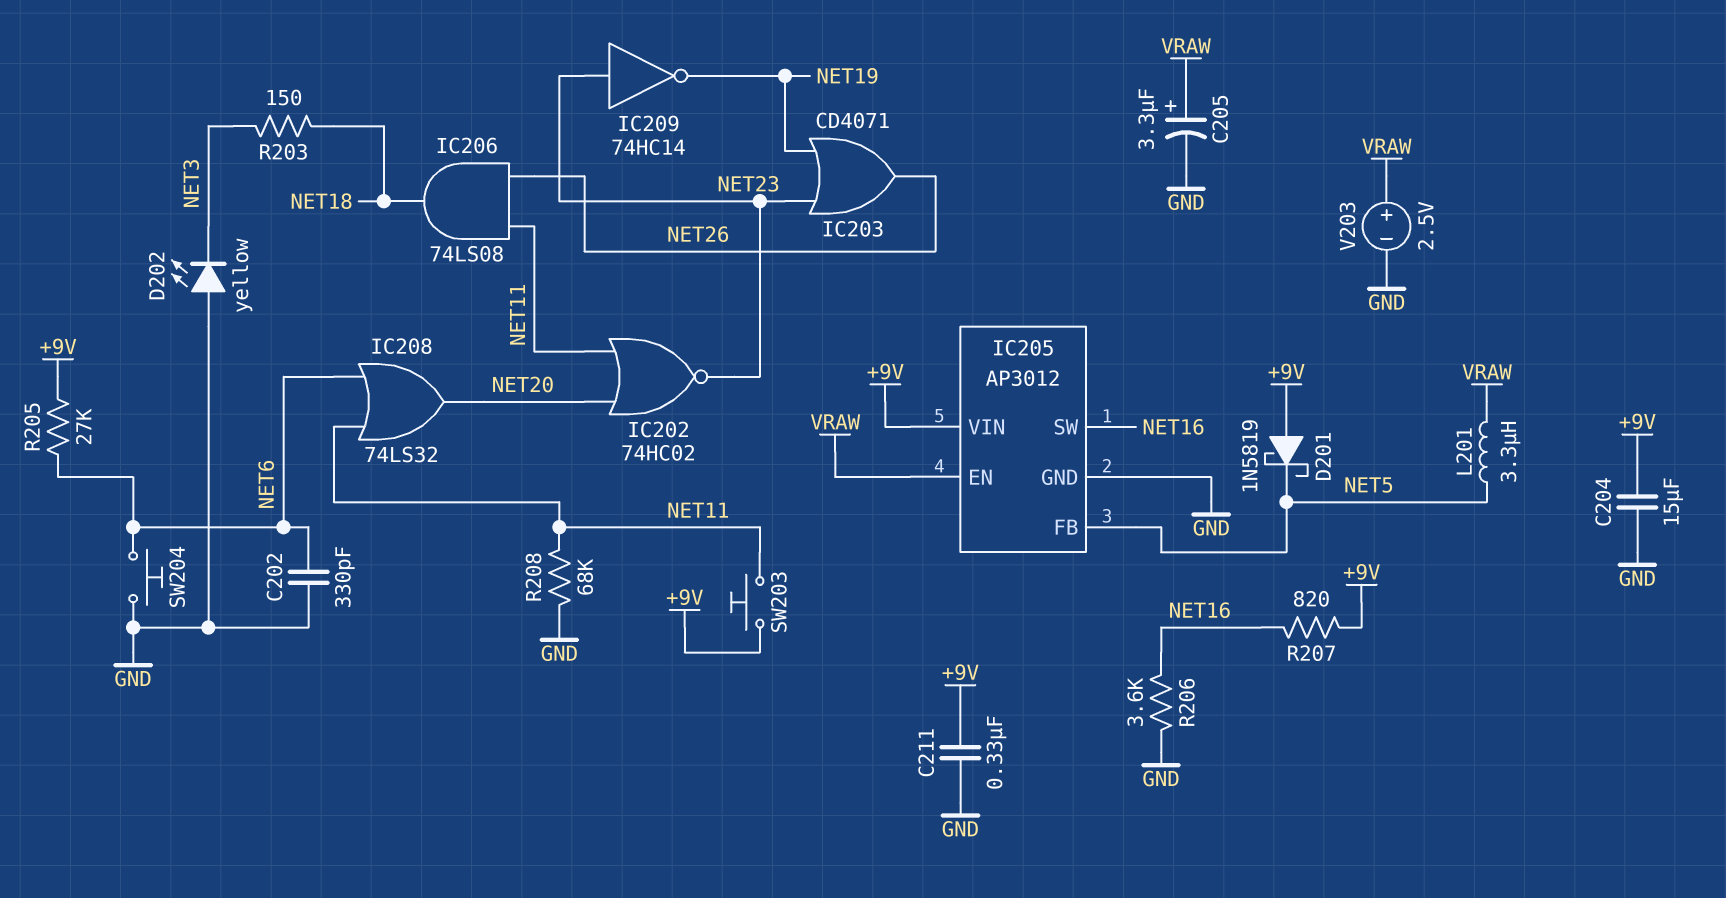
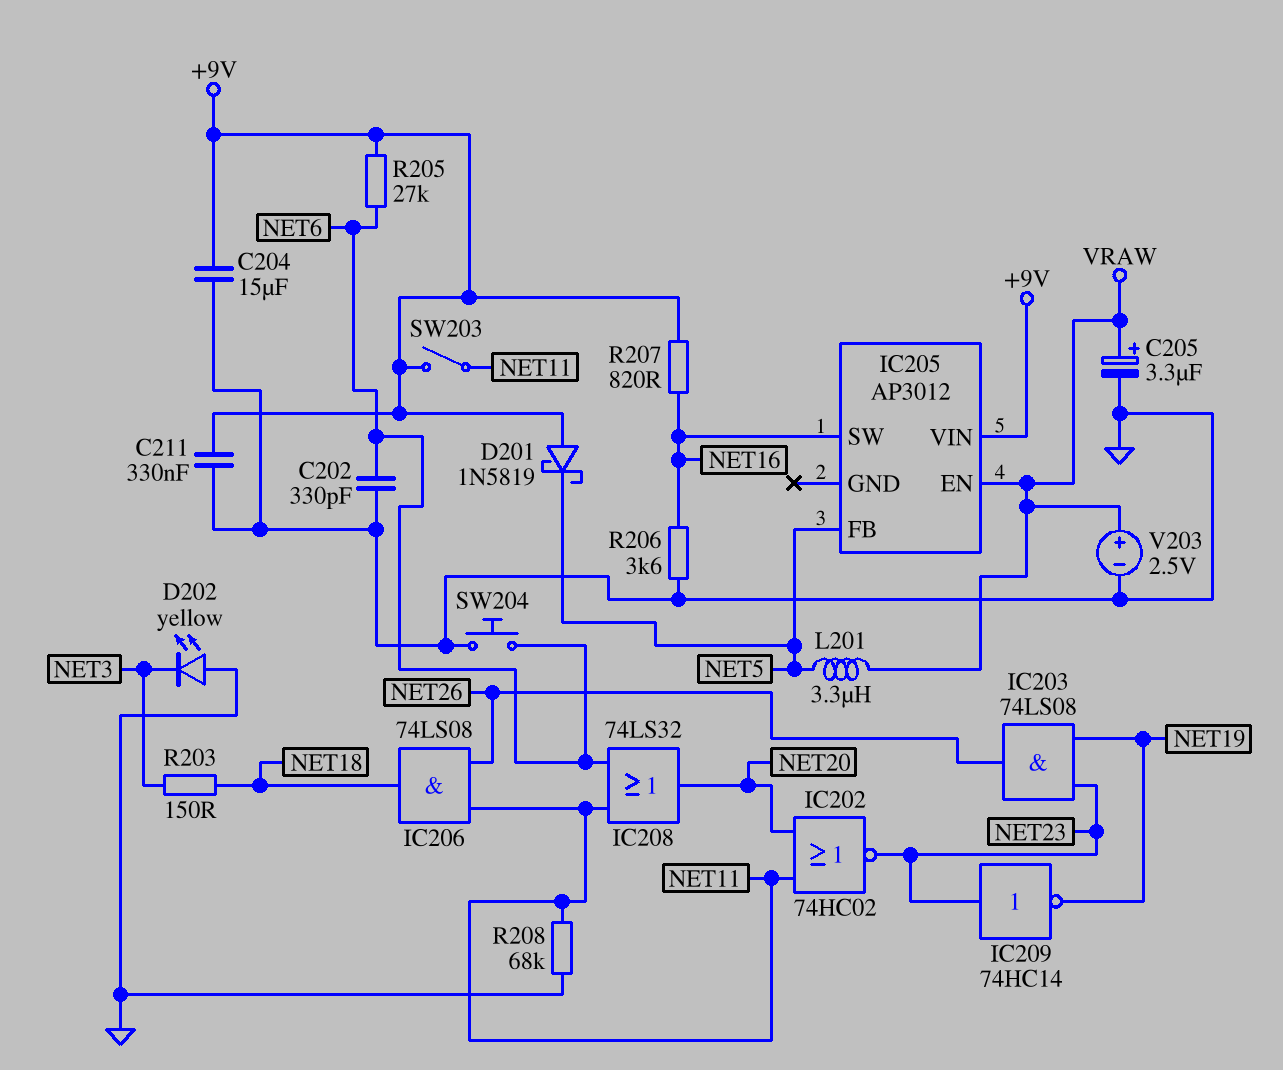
IC203: OR CD4071 (in NET19, in NET23, out NET26) -> AND 74LS08 (in NET19, in NET23, out NET26)
IC205 pin GND: GND -> none
SW203: button (+9V, NET11) -> switch (+9V, NET11)

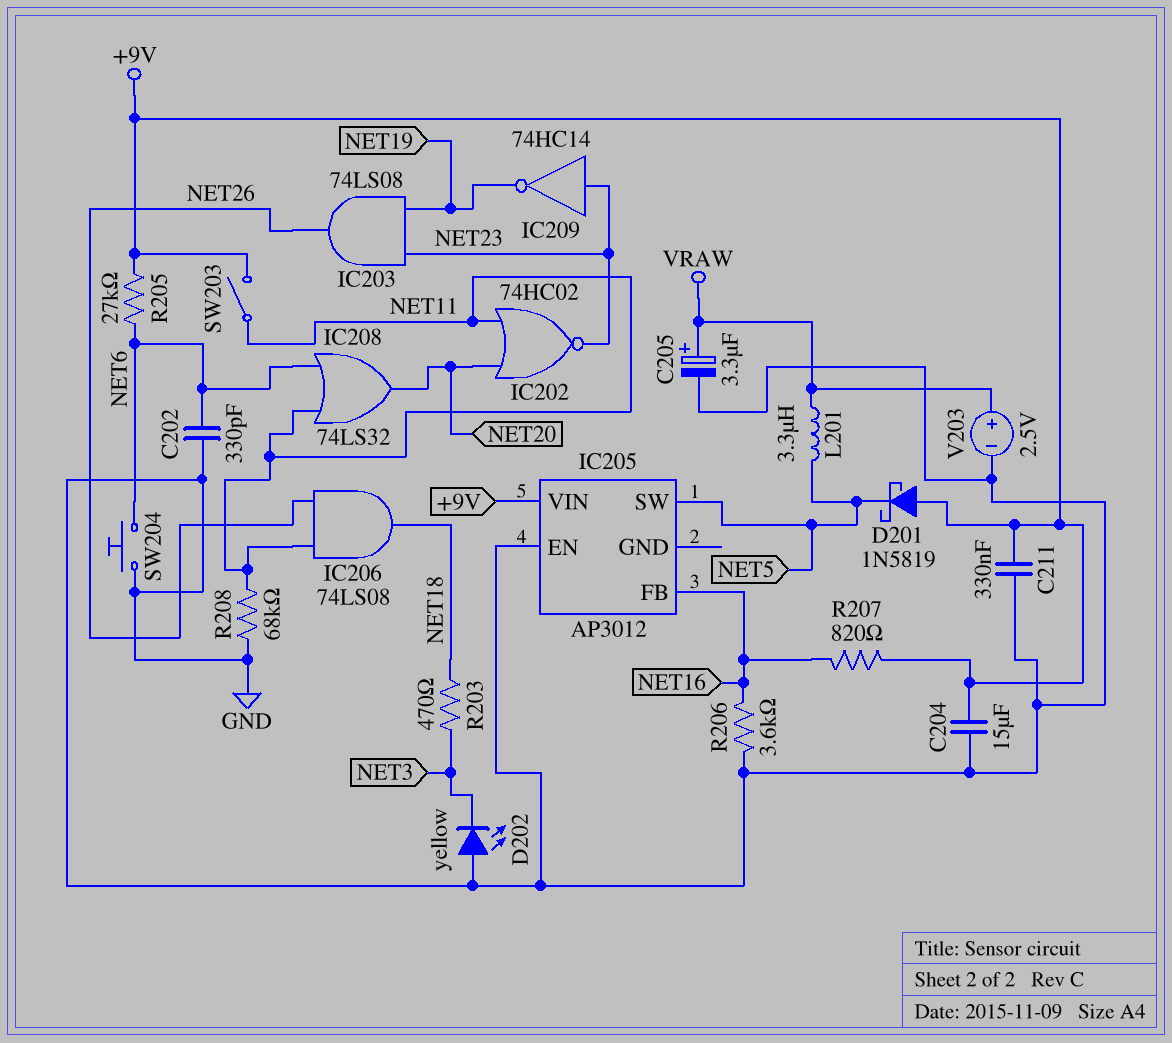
IC205 pin EN: VRAW -> GND
IC205 pin FB: NET5 -> NET16
IC205 pin SW: NET16 -> NET5
R203: 150 (NET3, NET18) -> 470 (NET3, NET18)

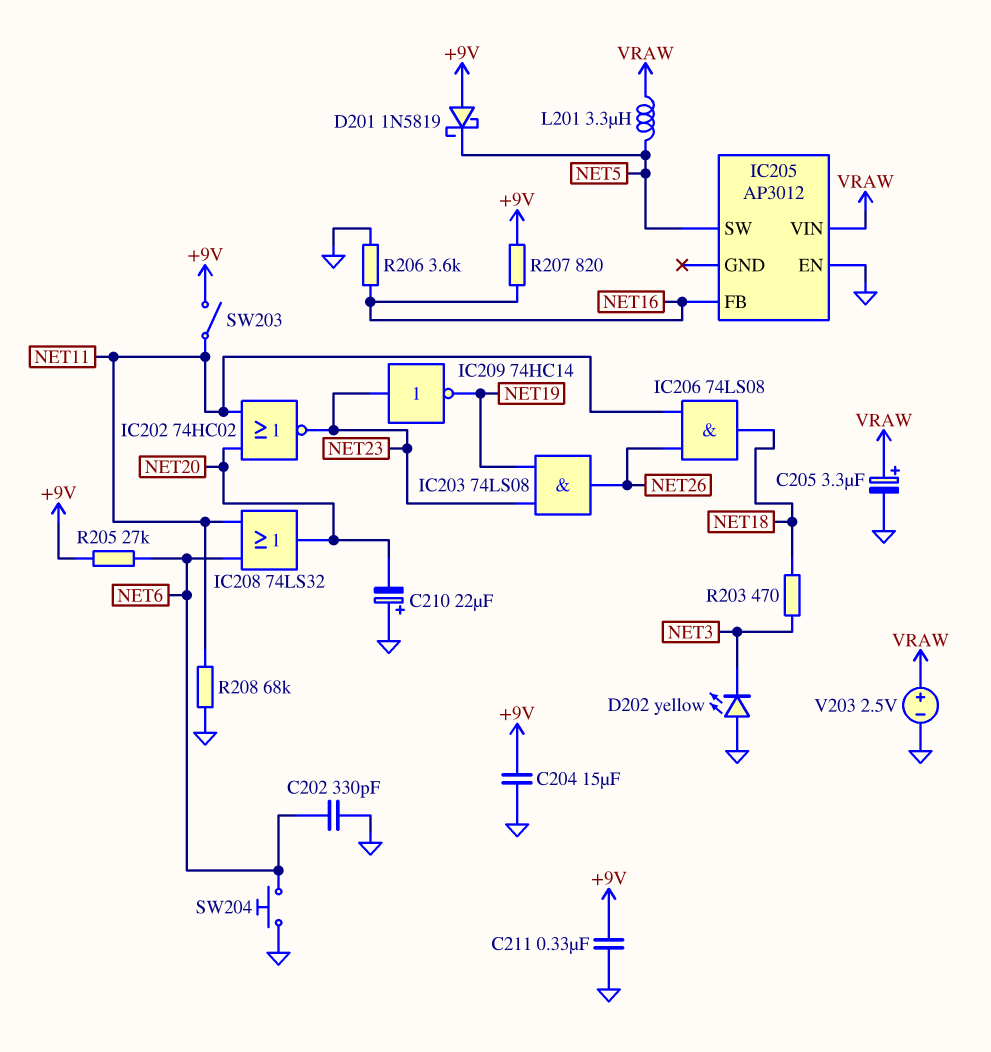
C210: none -> 22uF (plus GND, minus NET20)
IC205 pin VIN: +9V -> VRAW

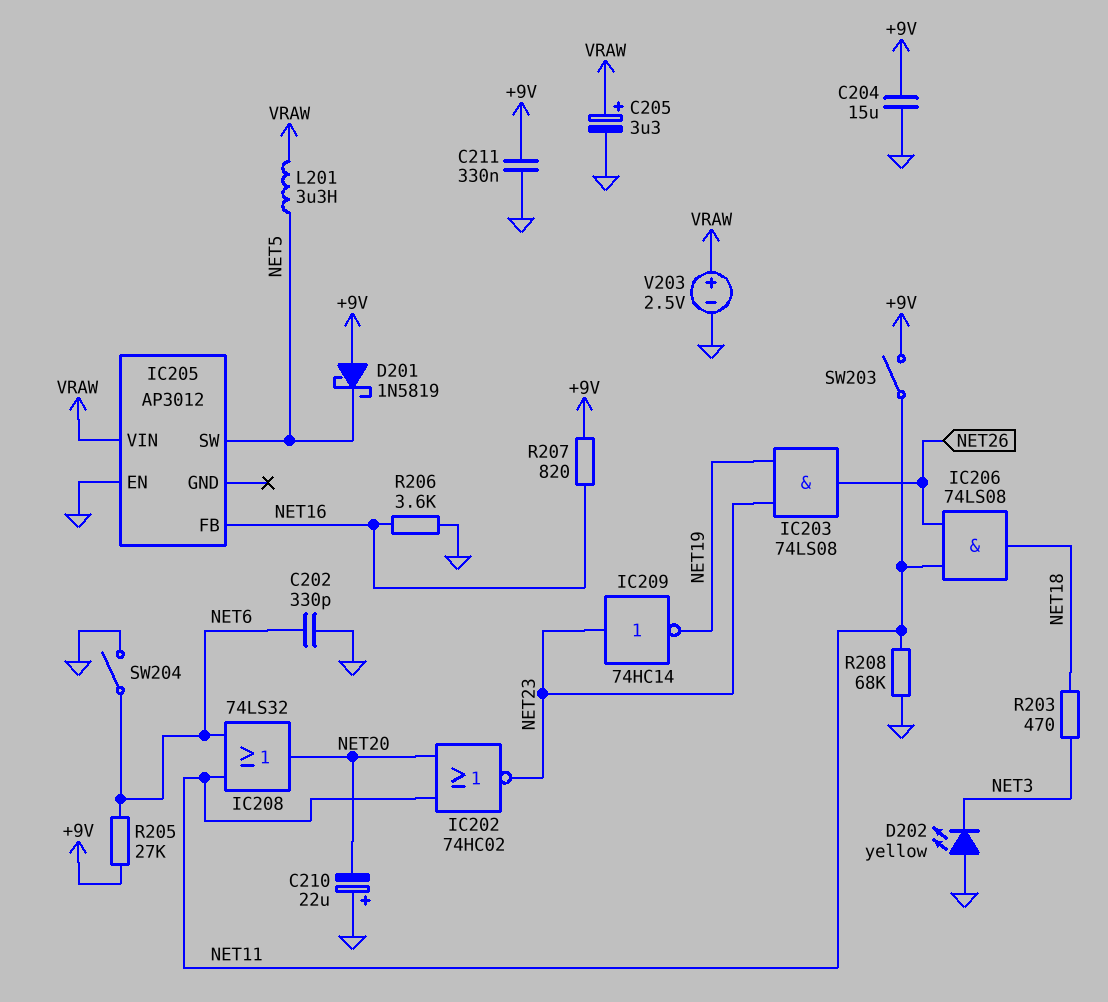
SW204: button (GND, NET6) -> switch (GND, NET6)

